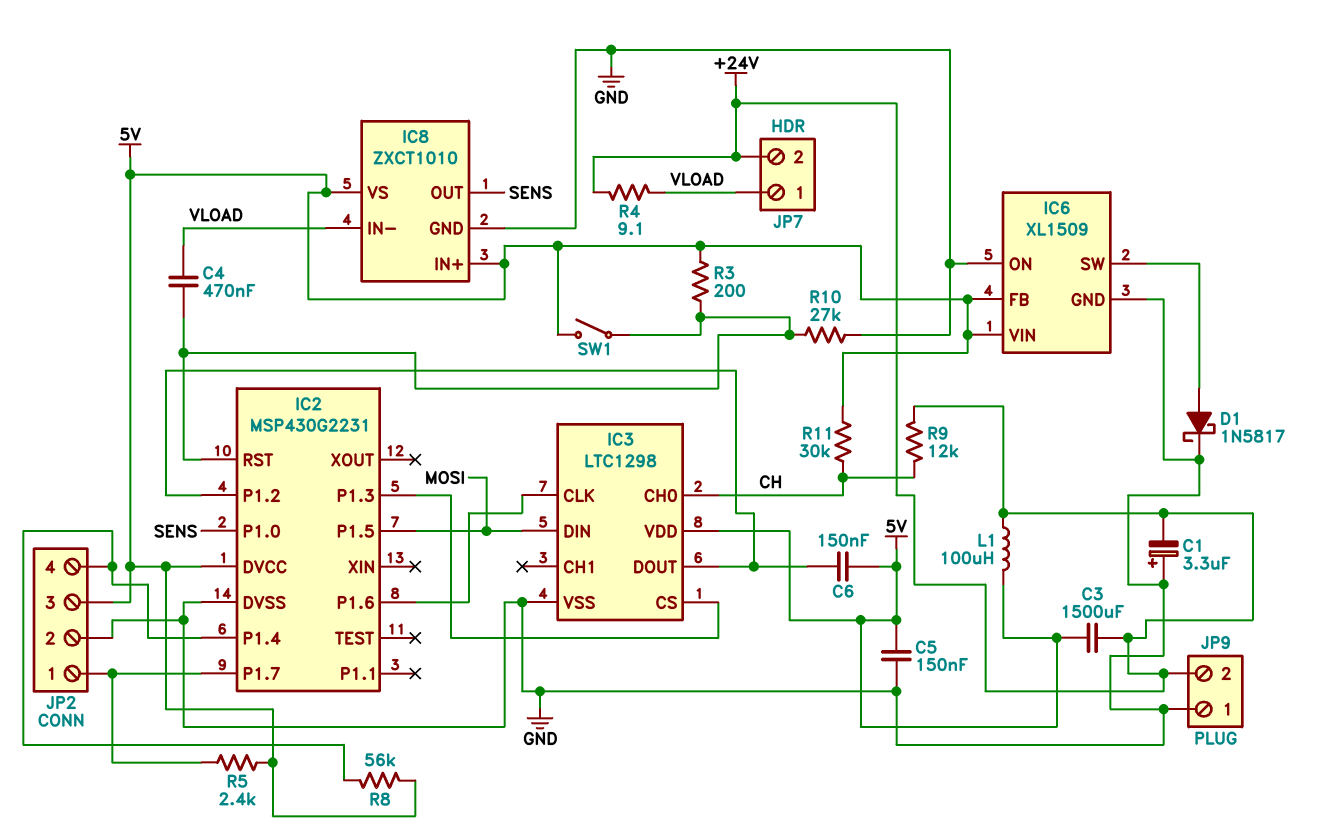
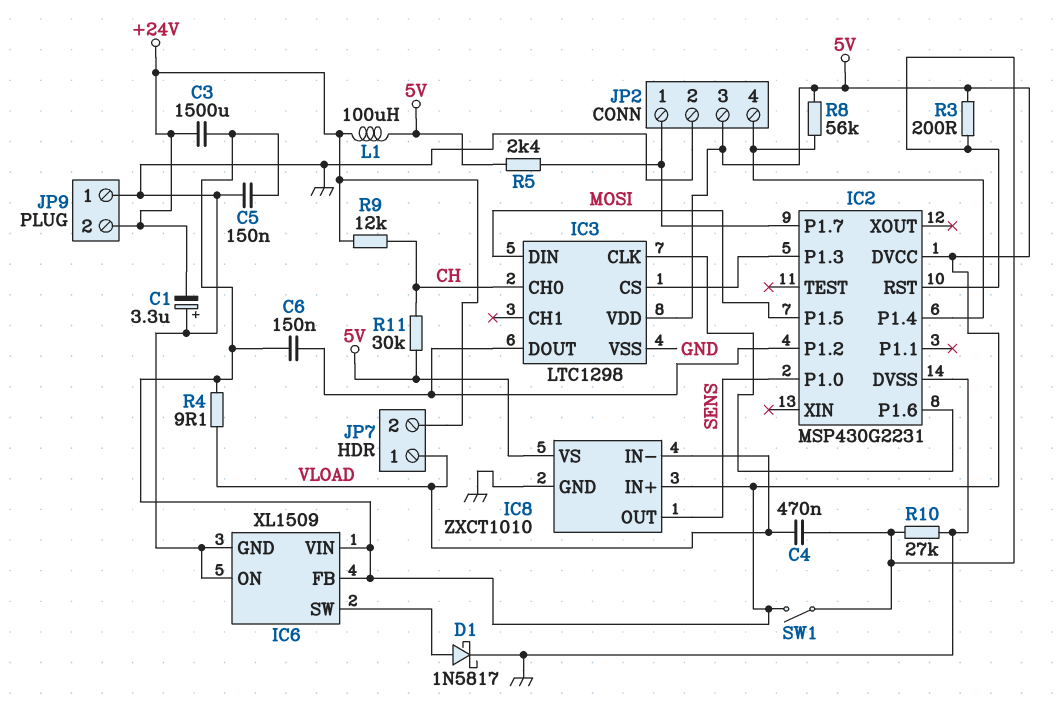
R4: 9.1 (+24V, VLOAD) -> 9.1 (5V, VLOAD)

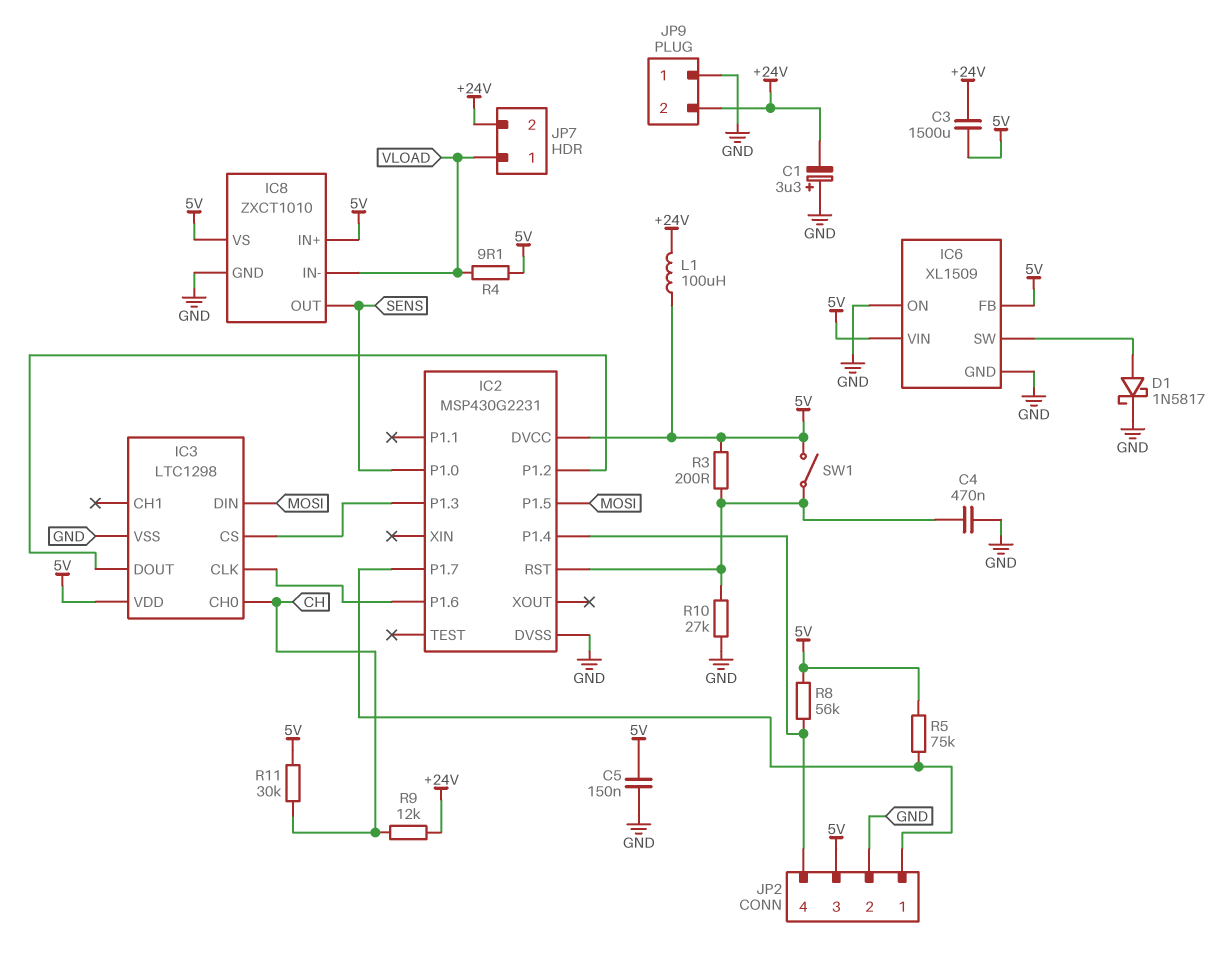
C4: 470nF (IC2/RST, VLOAD) -> 470nF (GND, IC2/RST)
C6: 150nF (5V, IC2/P1.2) -> none
R5: 2.4k (5V, IC2/P1.7) -> 75k (5V, IC2/P1.7)

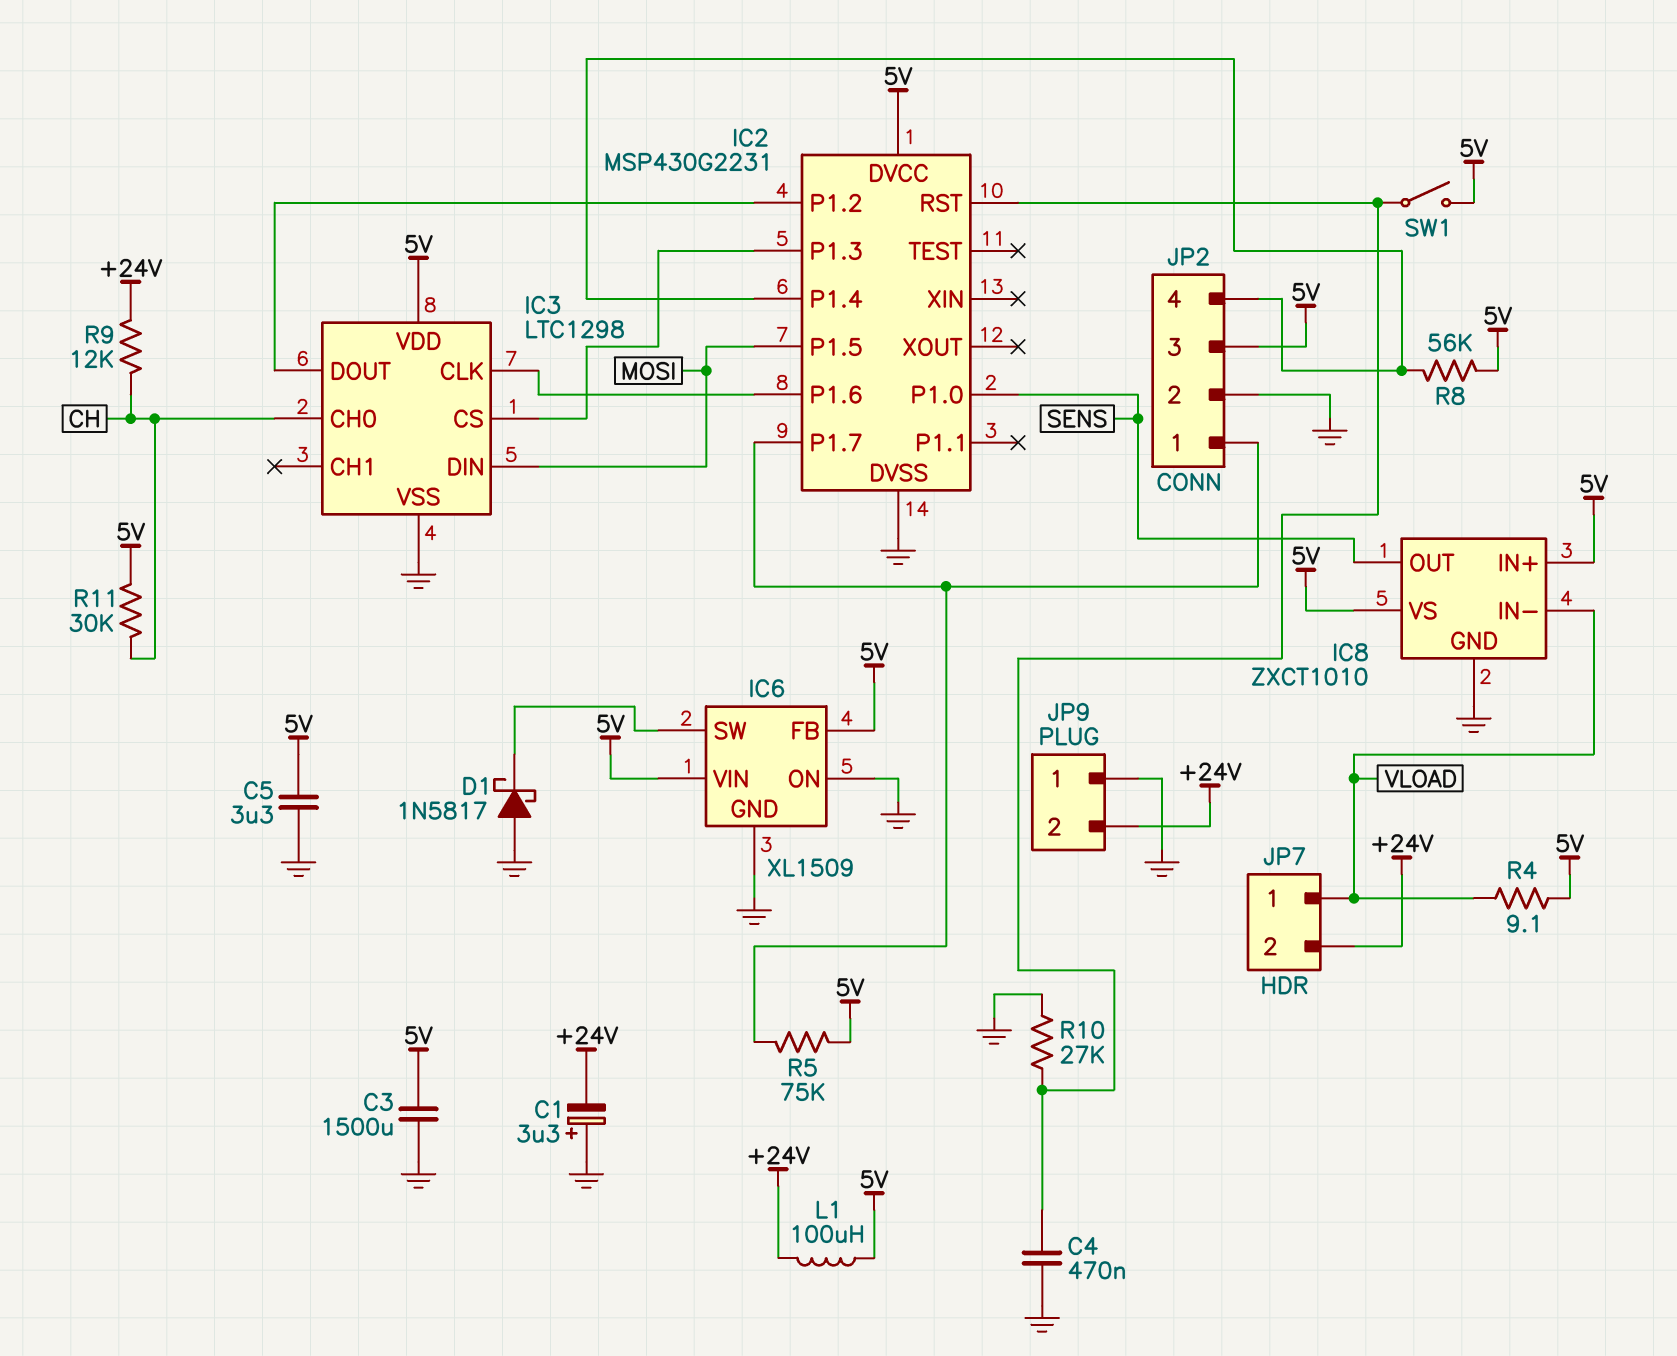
C3: 1500uF (+24V, 5V) -> 1500uF (5V, GND)
C5: 150nF (5V, GND) -> 3.3uF (5V, GND)
D1: schottky 1N5817 (A IC6/SW, K GND) -> schottky 1N5817 (A GND, K IC6/SW)
R3: 200 (5V, IC2/RST) -> none

